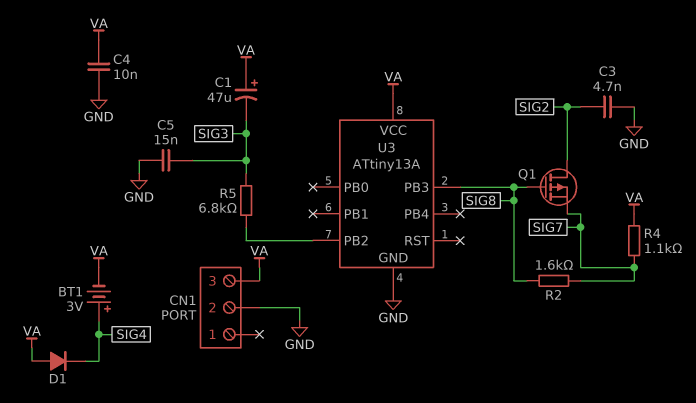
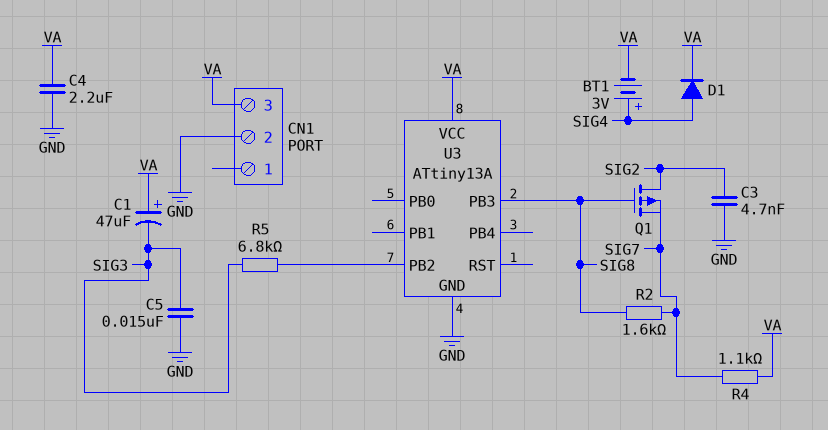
C4: 10nF (GND, VA) -> 2.2uF (GND, VA)
D1: diode (A VA, K SIG4) -> diode (A SIG4, K VA)

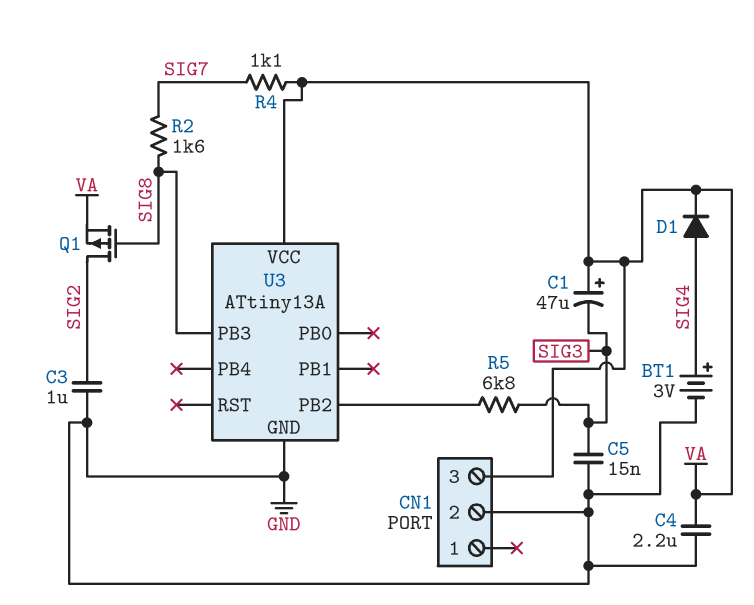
BT1: 3V (plus SIG4, minus VA) -> 3V (plus SIG4, minus GND)
C3: 4.7nF (GND, SIG2) -> 1uF (GND, SIG2)
Q1: PMOS (G SIG8, D SIG2, S SIG7) -> PMOS (G SIG8, D SIG2, S VA)

